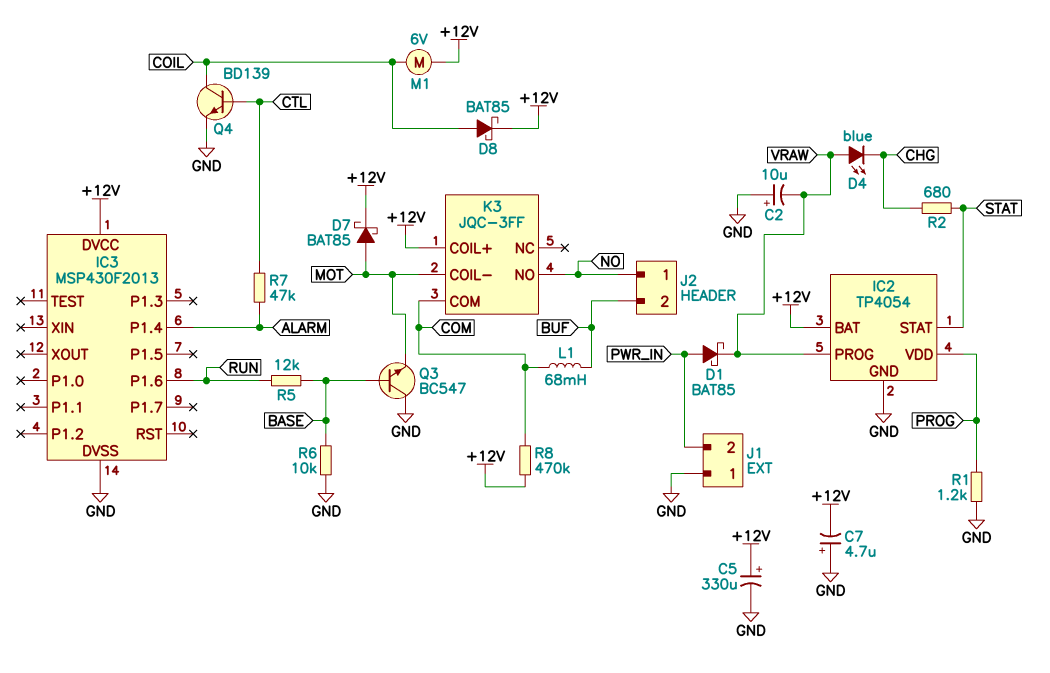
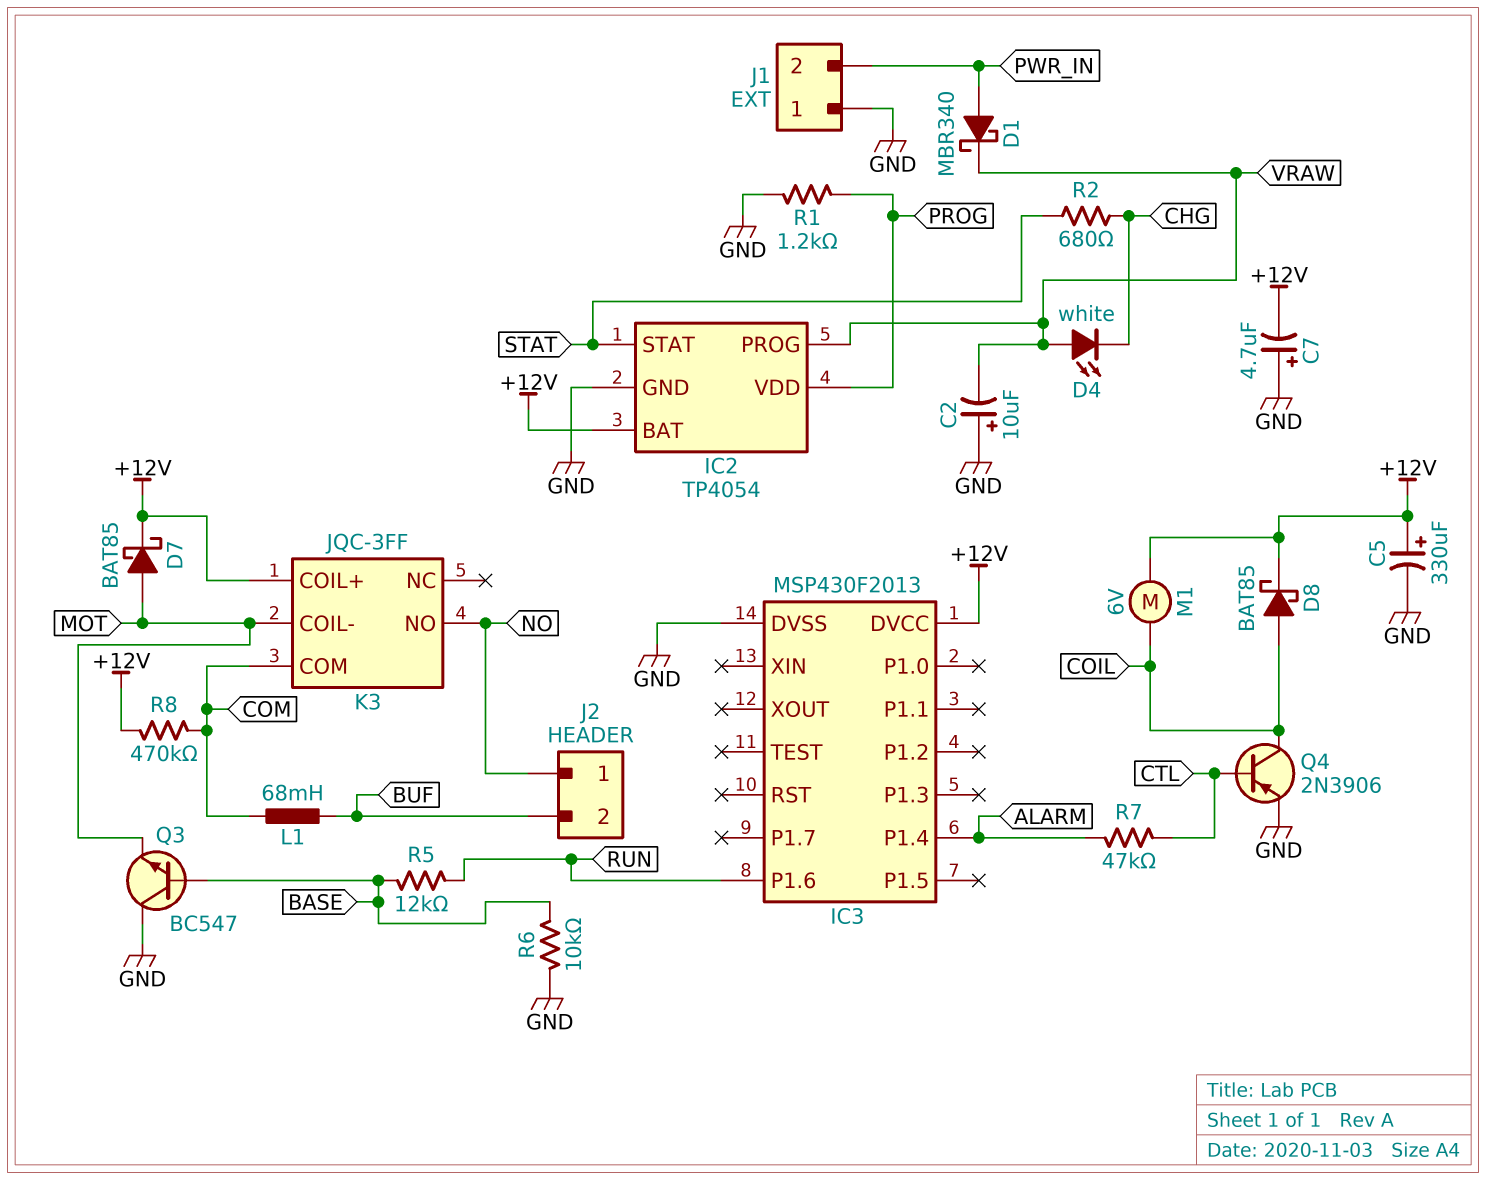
D1: schottky BAT85 (A PWR_IN, K VRAW) -> schottky MBR340 (A PWR_IN, K VRAW)
D4: LED blue (A VRAW, K CHG) -> LED white (A VRAW, K CHG)
Q4: NPN BD139 (B CTL, C COIL, E GND) -> PNP 2N3906 (B CTL, C COIL, E GND)

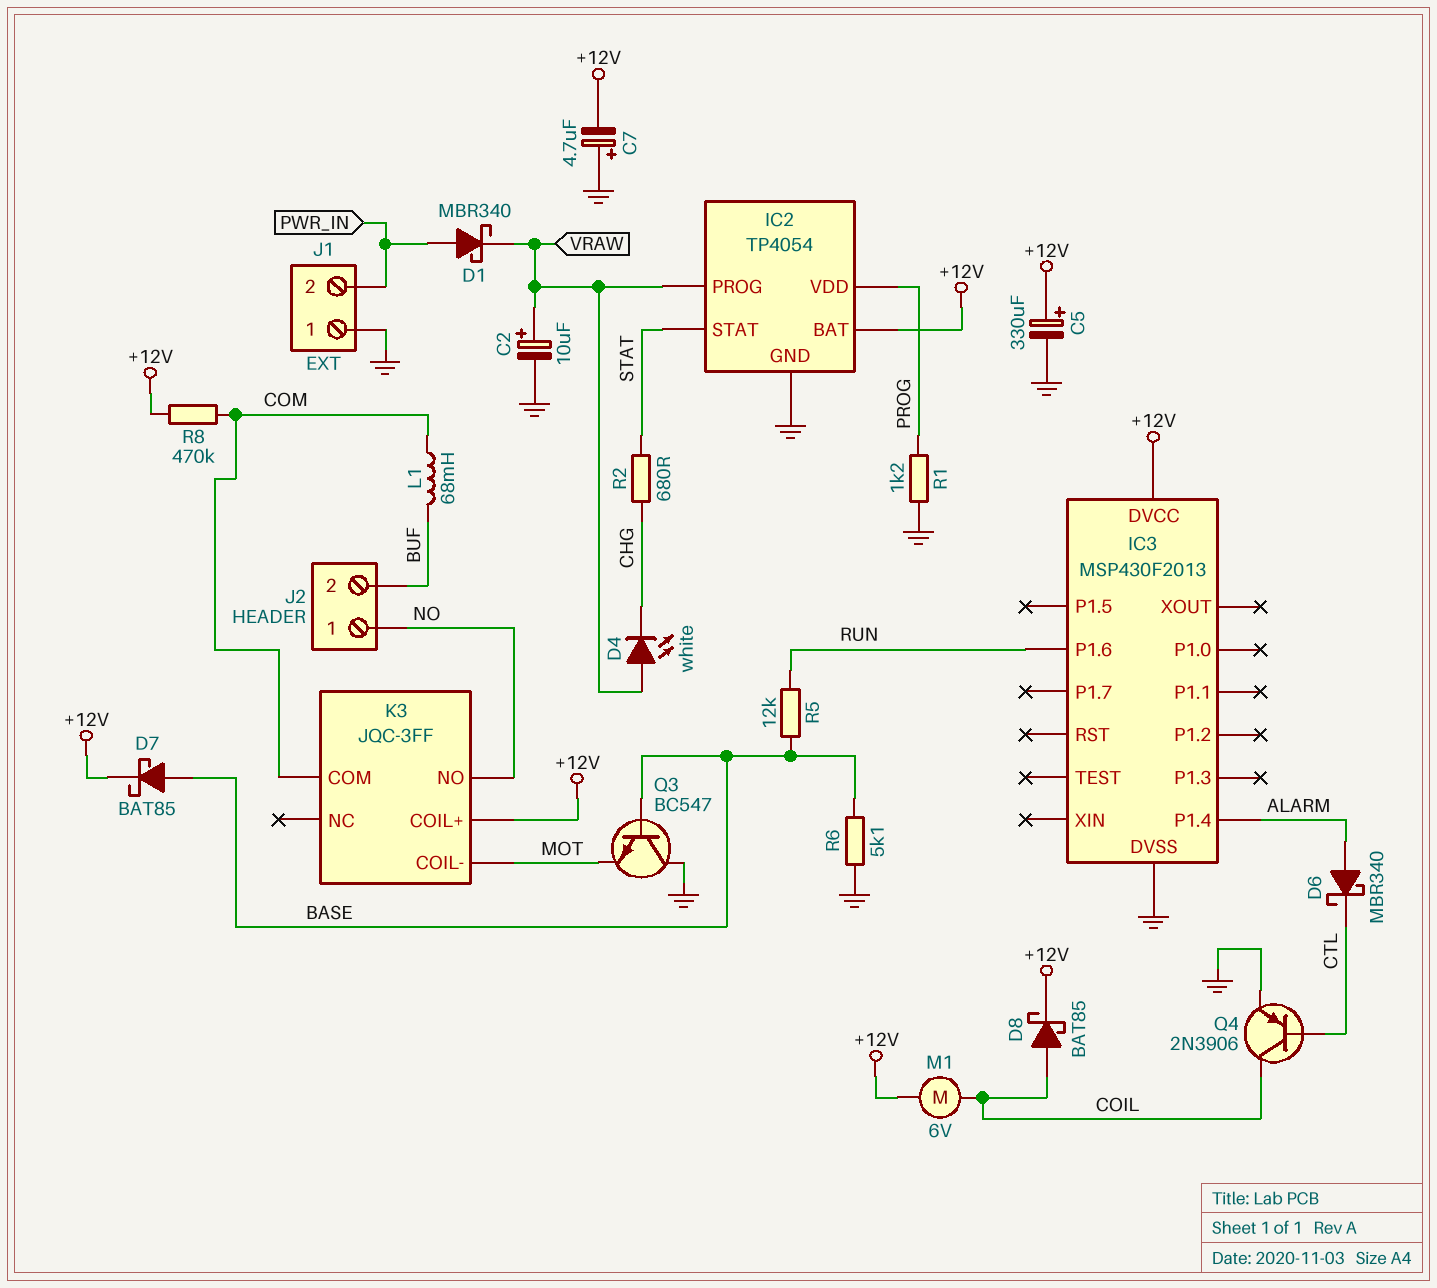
C2: 10uF (plus GND, minus VRAW) -> 10uF (plus VRAW, minus GND)
D6: none -> schottky MBR340 (A ALARM, K CTL)
D7: schottky BAT85 (A MOT, K +12V) -> schottky BAT85 (A BASE, K +12V)
R6: 10k (BASE, GND) -> 5.1k (BASE, GND)
R7: 47k (ALARM, CTL) -> none

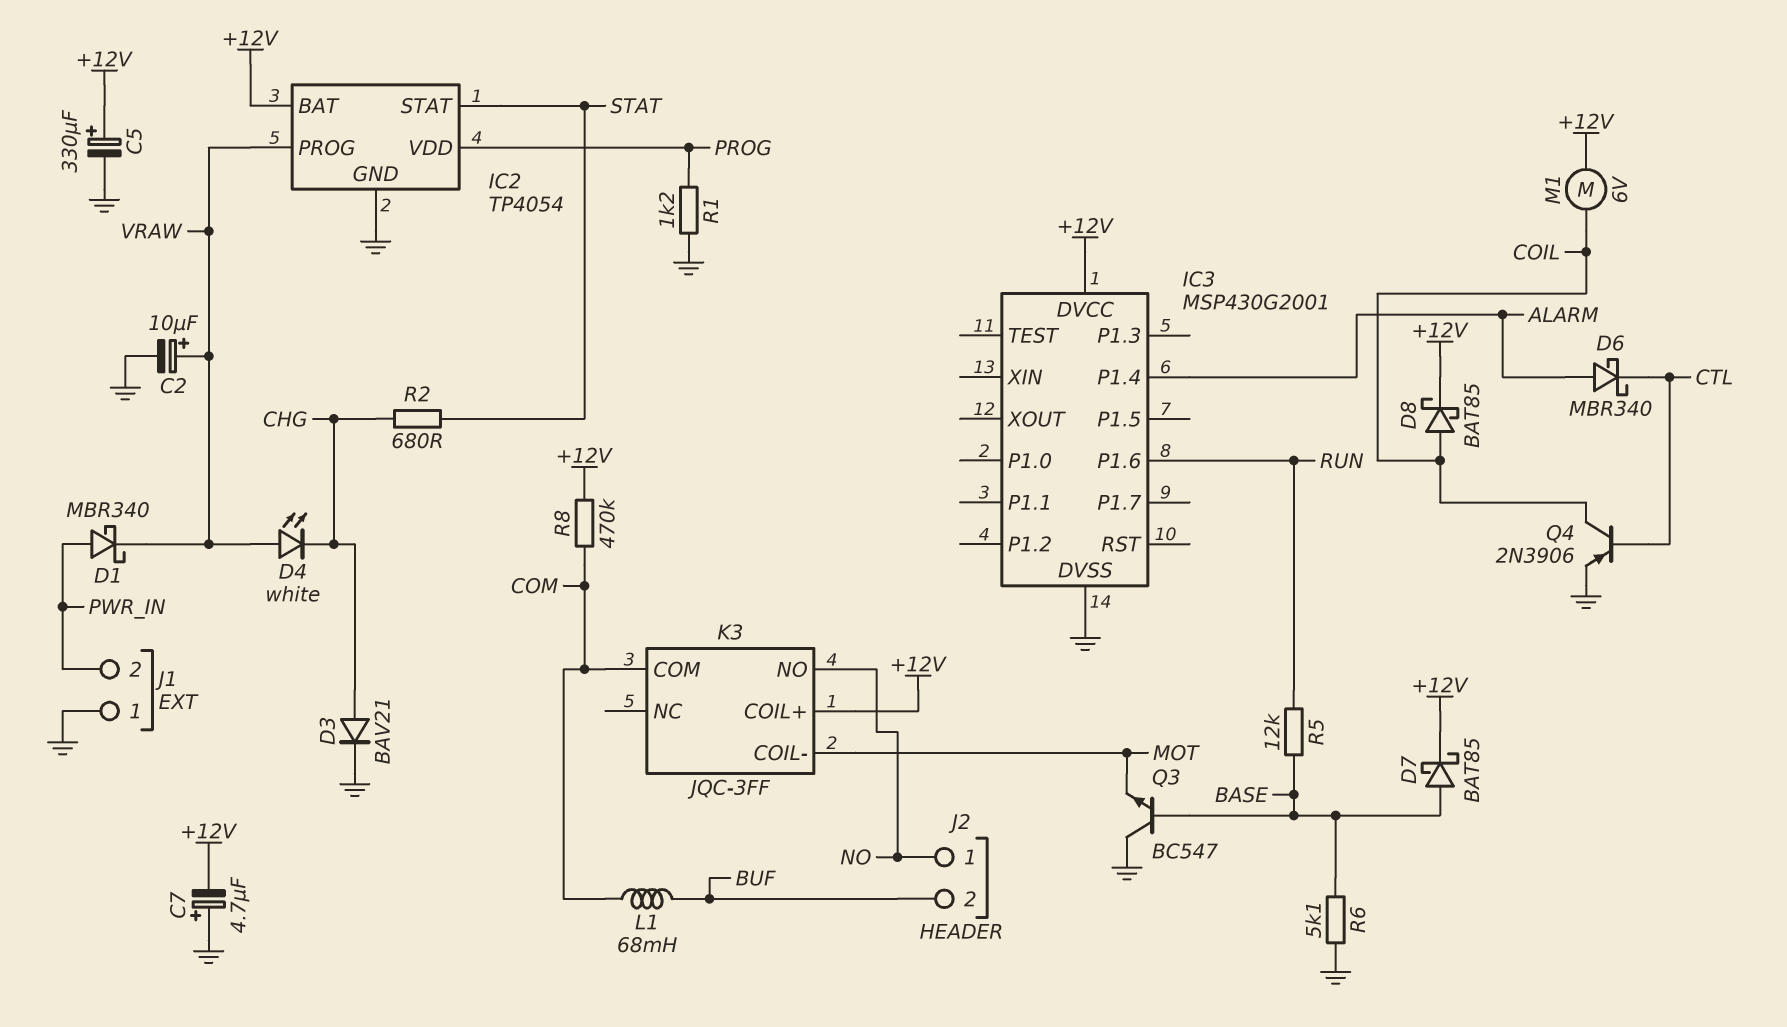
D3: none -> diode BAV21 (A CHG, K GND)
IC3: MSP430F2013 -> MSP430G2001

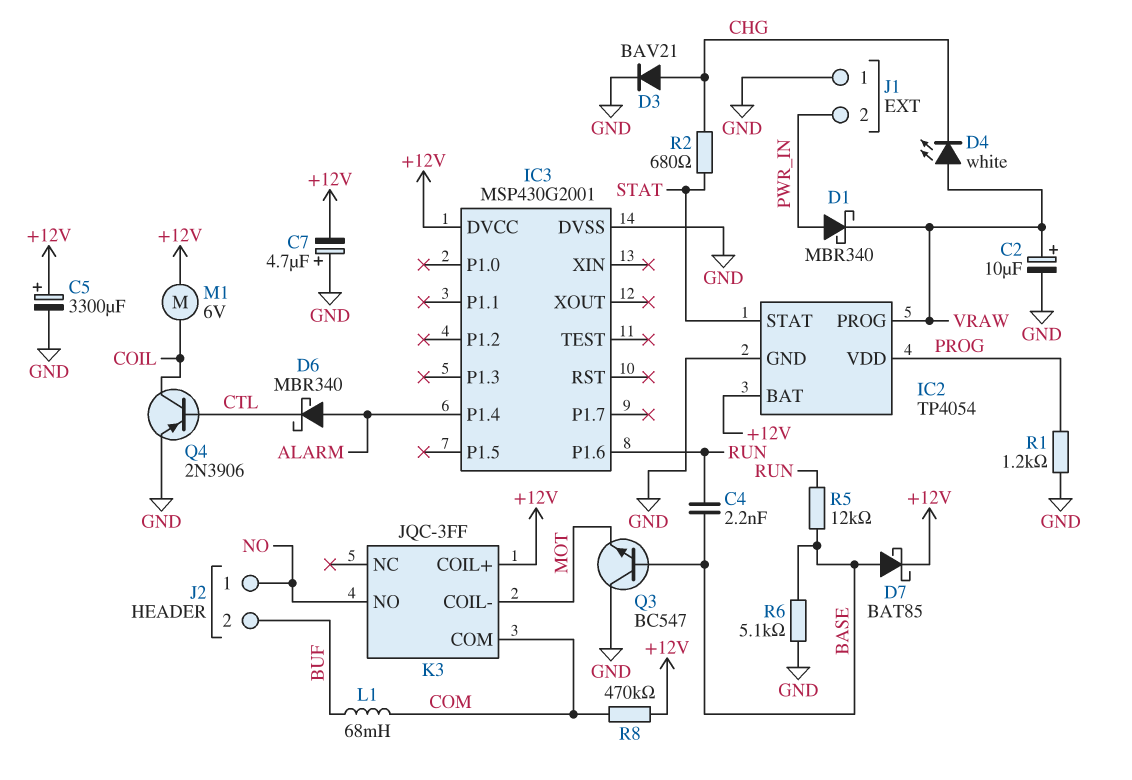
C4: none -> 2.2nF (BASE, RUN)
C5: 330uF (plus +12V, minus GND) -> 3300uF (plus +12V, minus GND)
D8: schottky BAT85 (A COIL, K +12V) -> none

